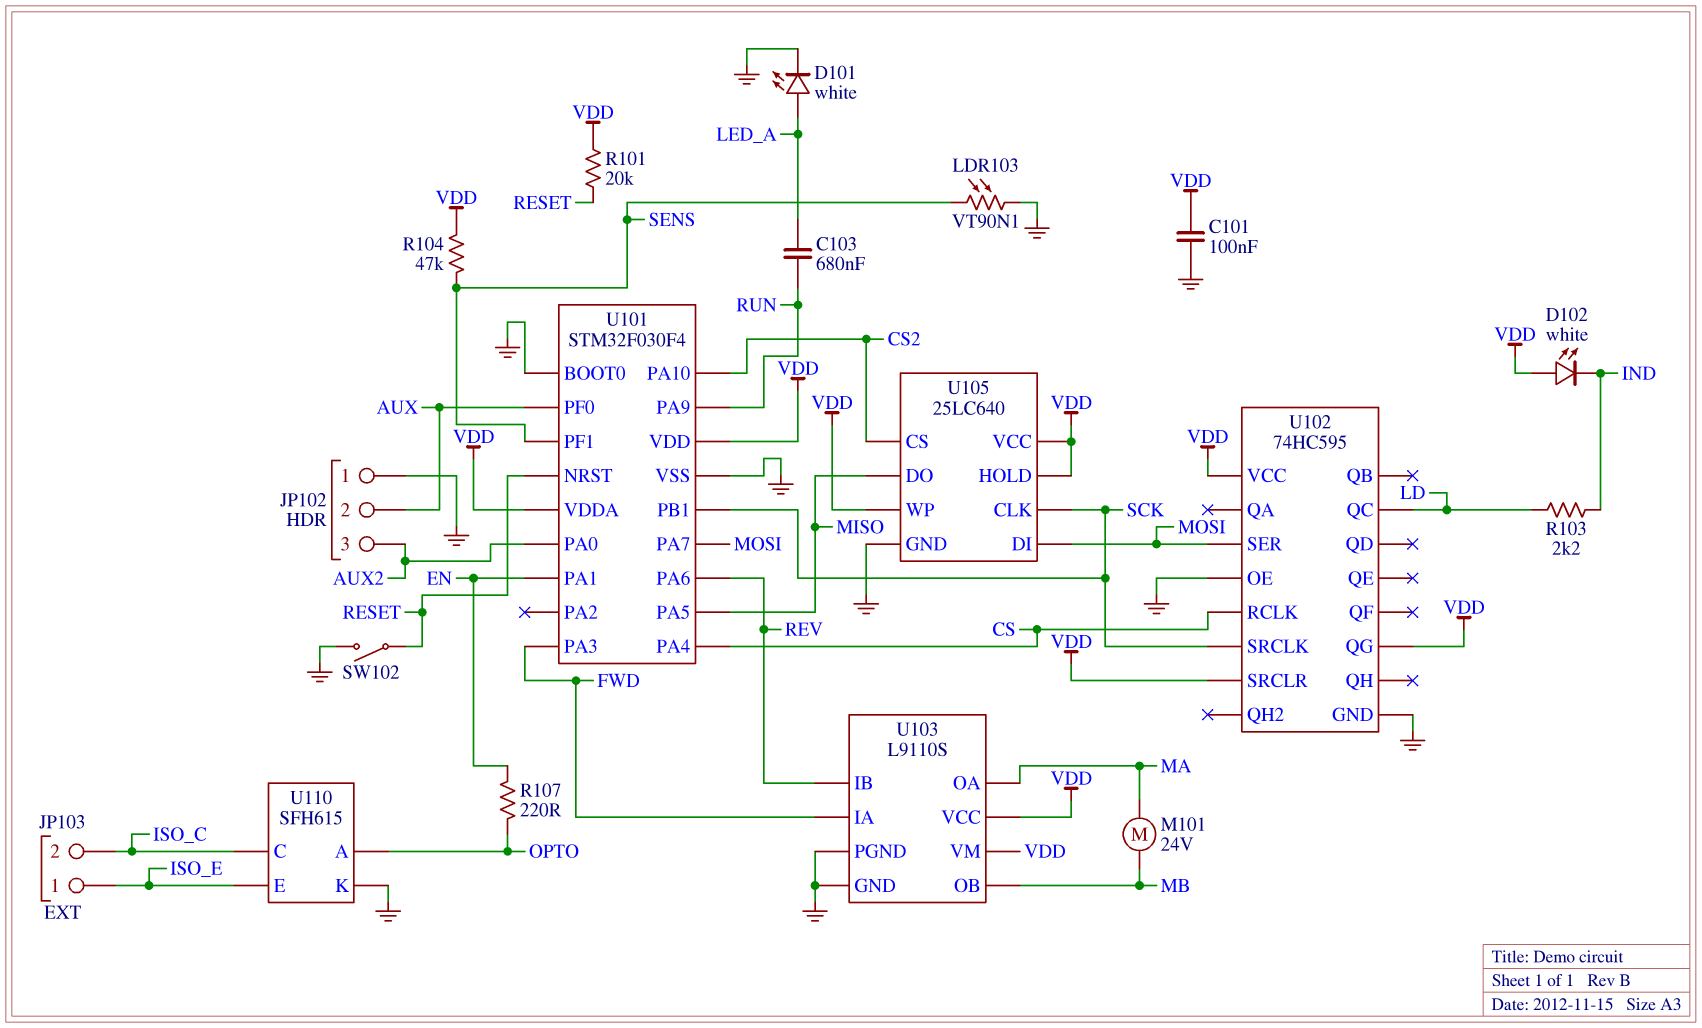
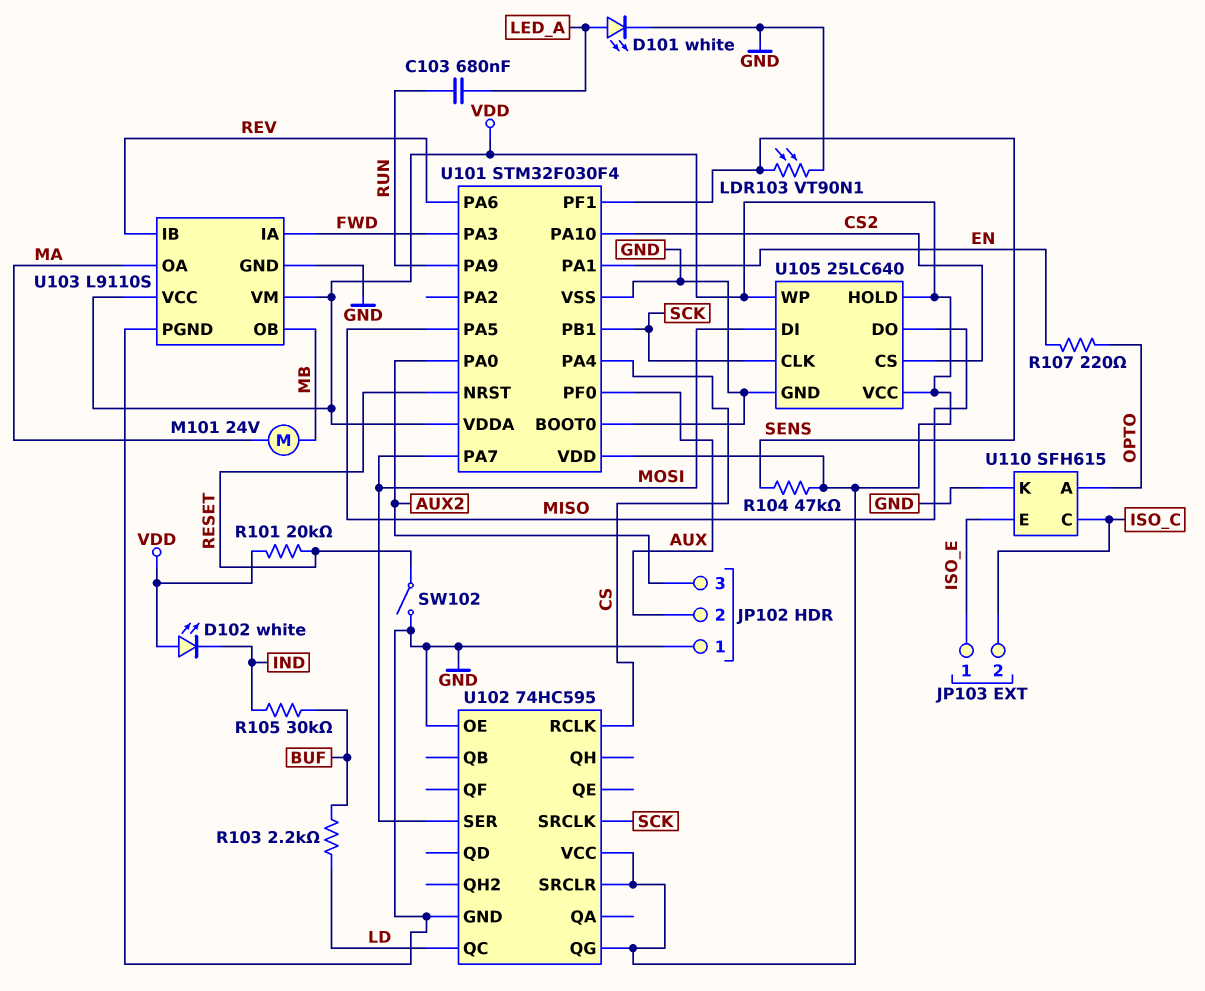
C101: 100nF (GND, VDD) -> none
R103: 2.2k (IND, LD) -> 2.2k (BUF, LD)
R105: none -> 30k (BUF, IND)

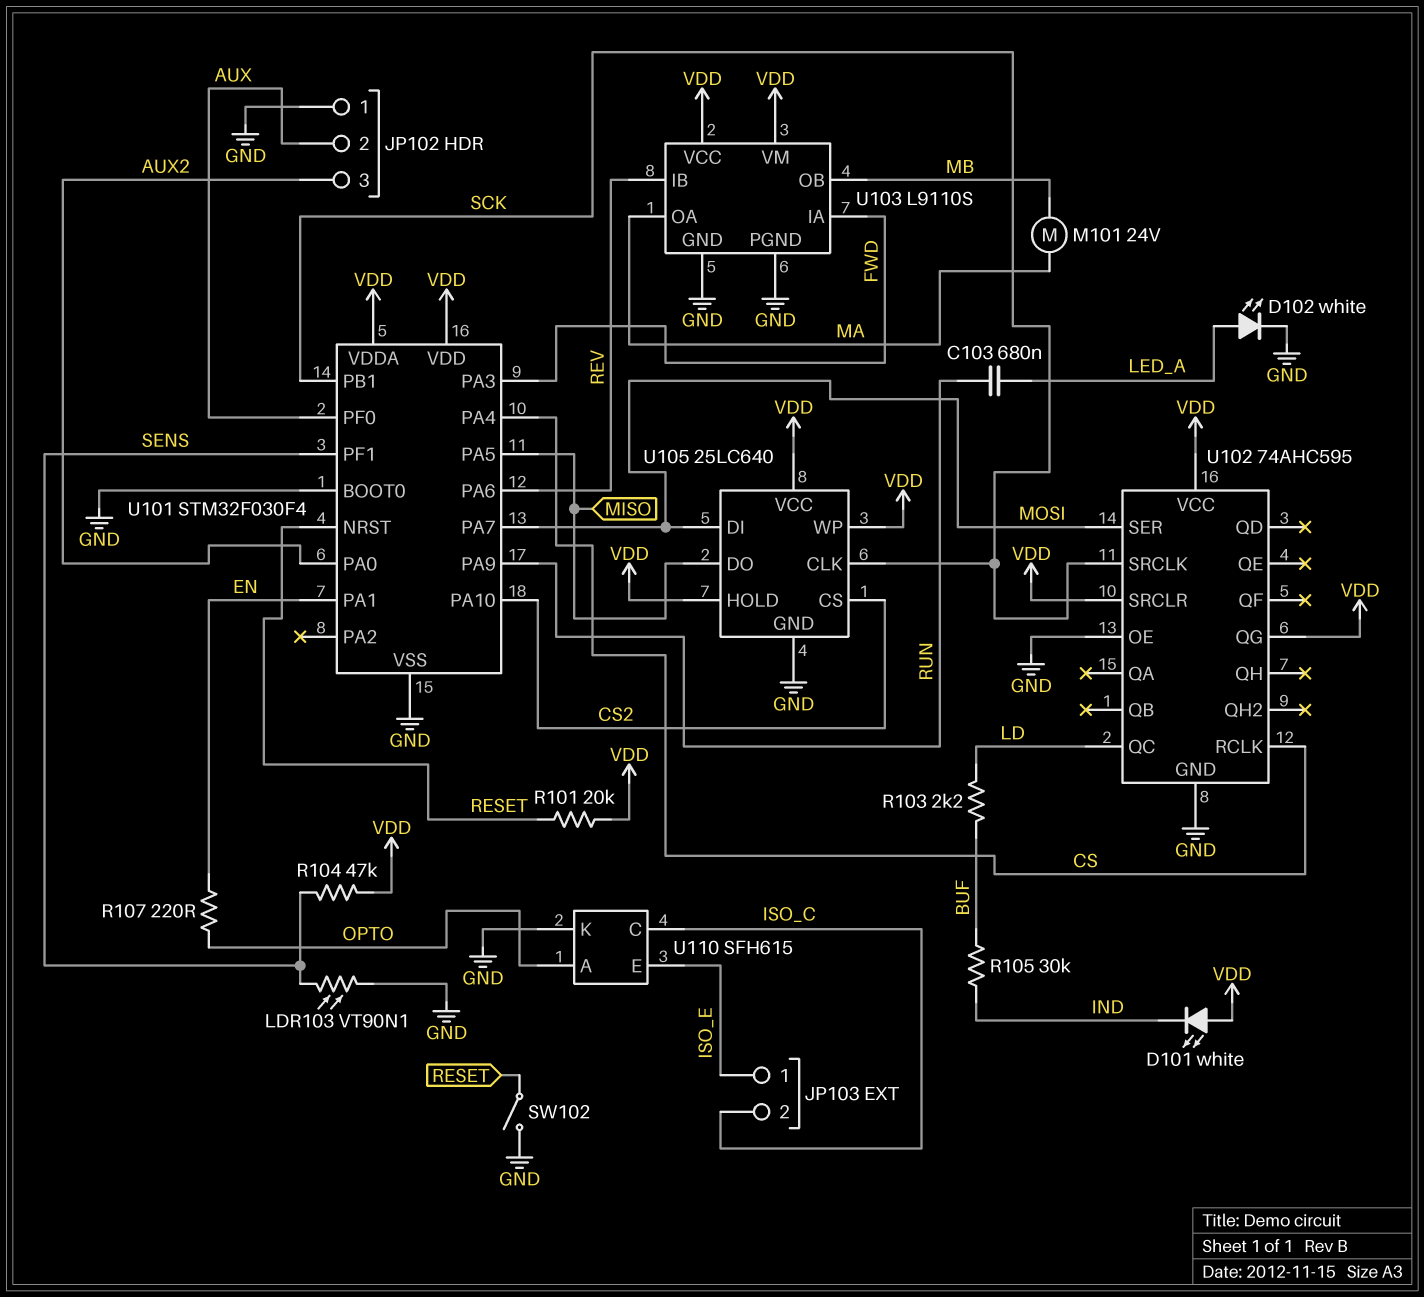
D101: LED white (A LED_A, K GND) -> LED white (A VDD, K IND)
D102: LED white (A VDD, K IND) -> LED white (A LED_A, K GND)
U102: 74HC595 -> 74AHC595

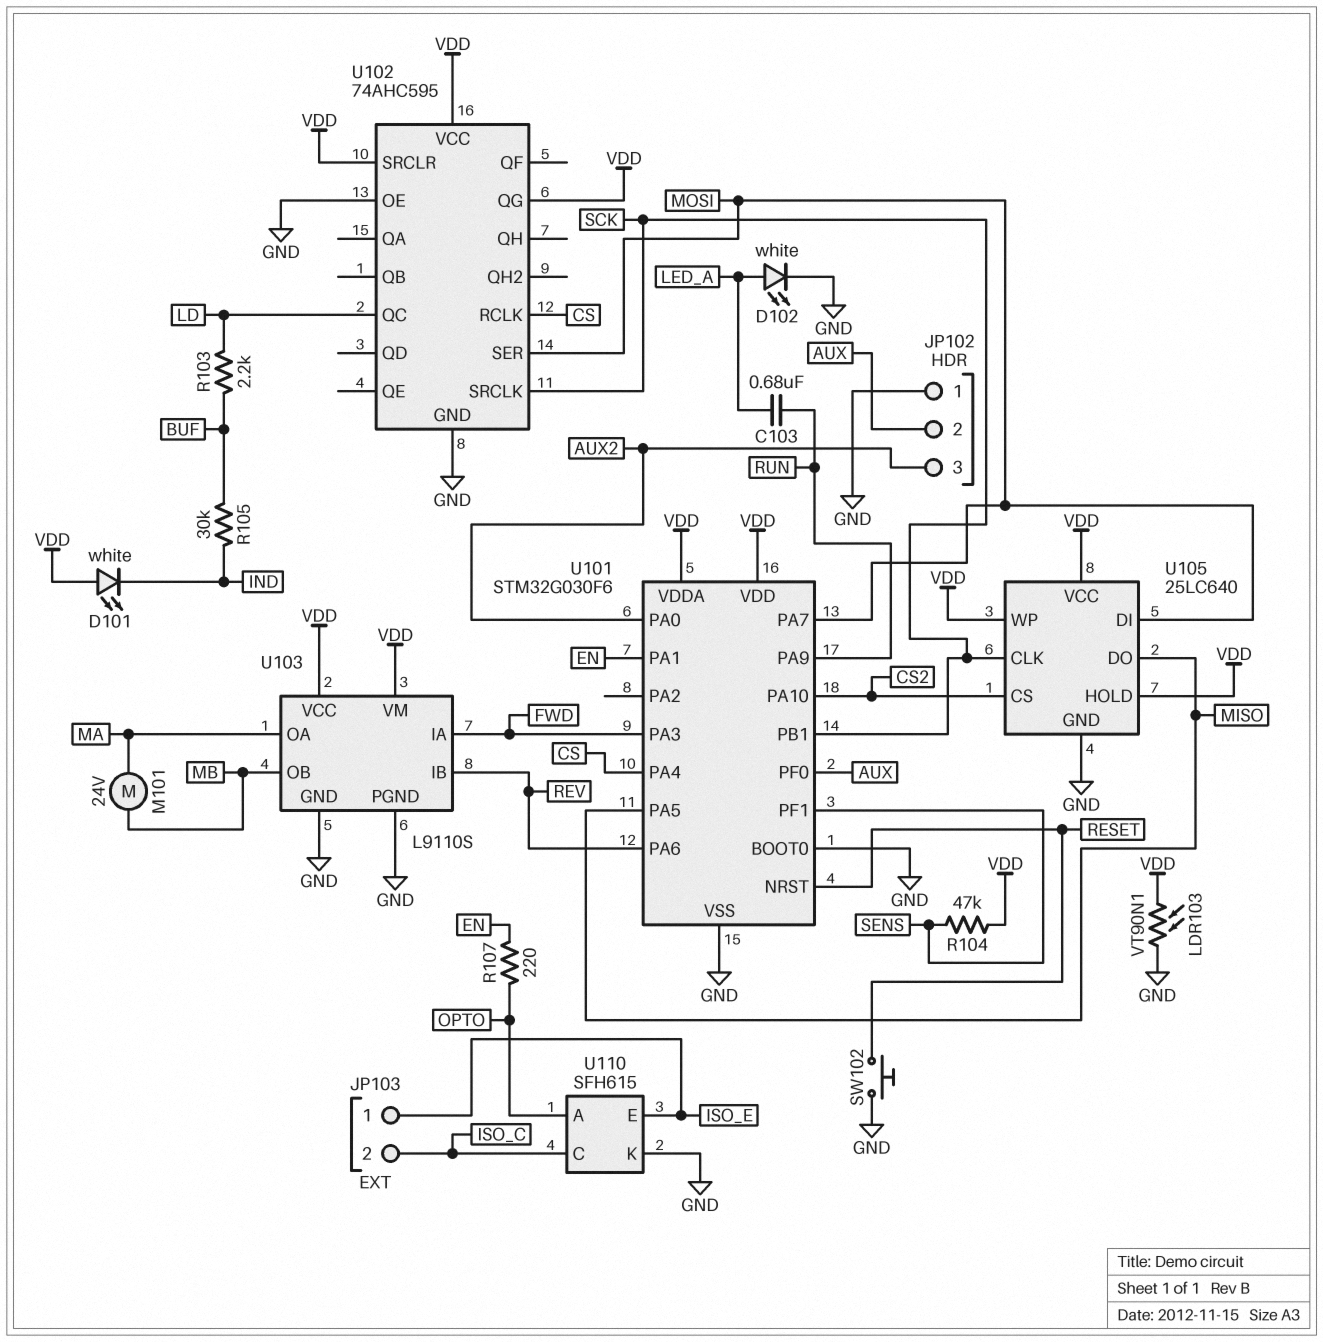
LDR103: VT90N1 (GND, SENS) -> VT90N1 (GND, VDD)
R101: 20k (RESET, VDD) -> none
SW102: switch (GND, RESET) -> button (GND, RESET)
U101: STM32F030F4 -> STM32G030F6

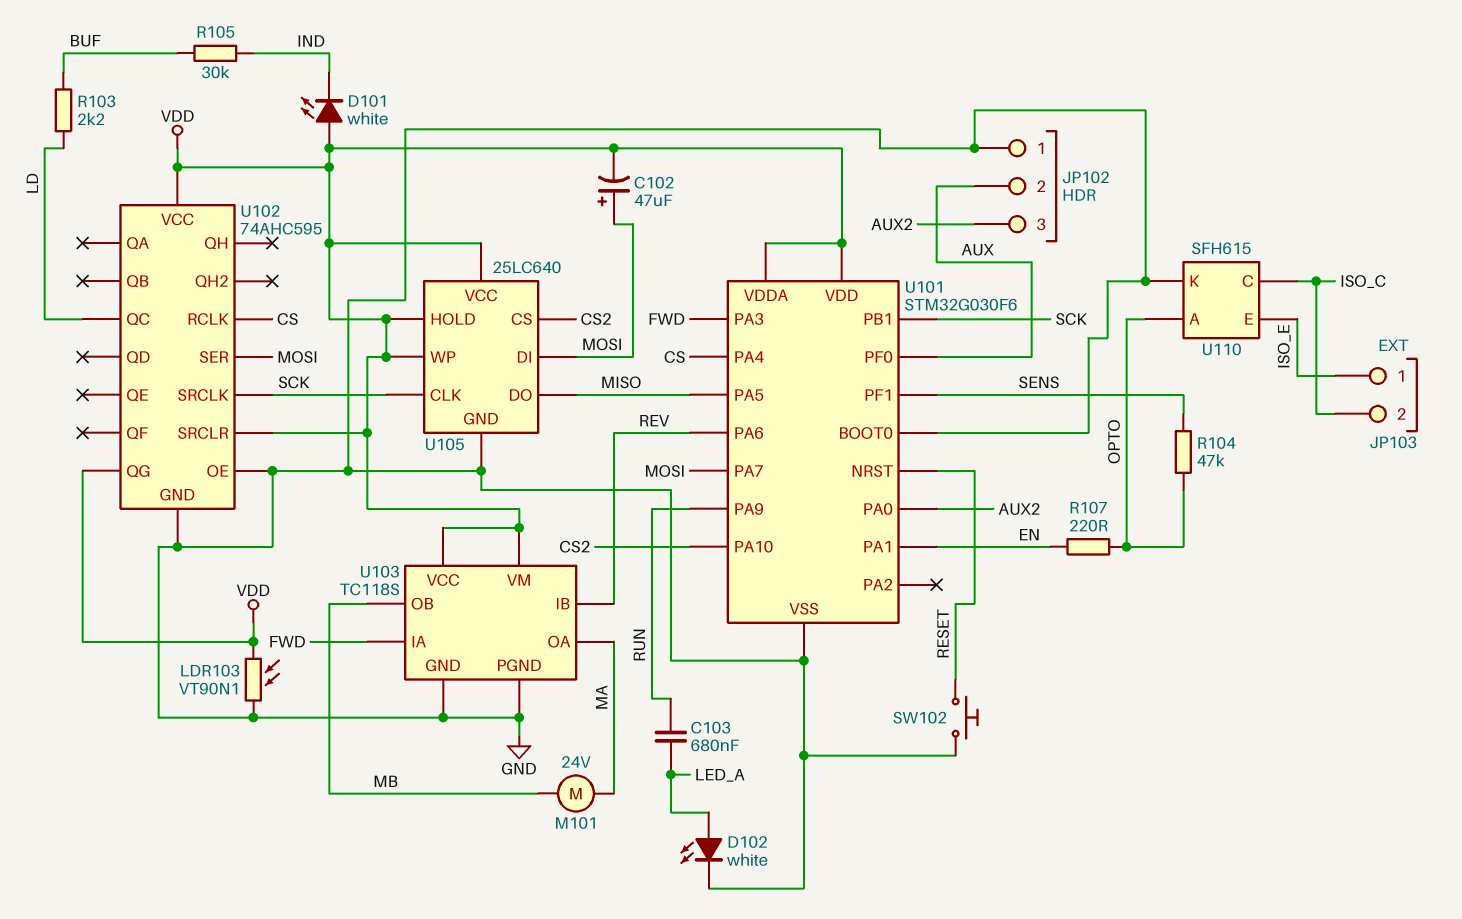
C102: none -> 47uF (plus MOSI, minus VDD)
R104: 47k (SENS, VDD) -> 47k (OPTO, SENS)
U103: L9110S -> TC118S

